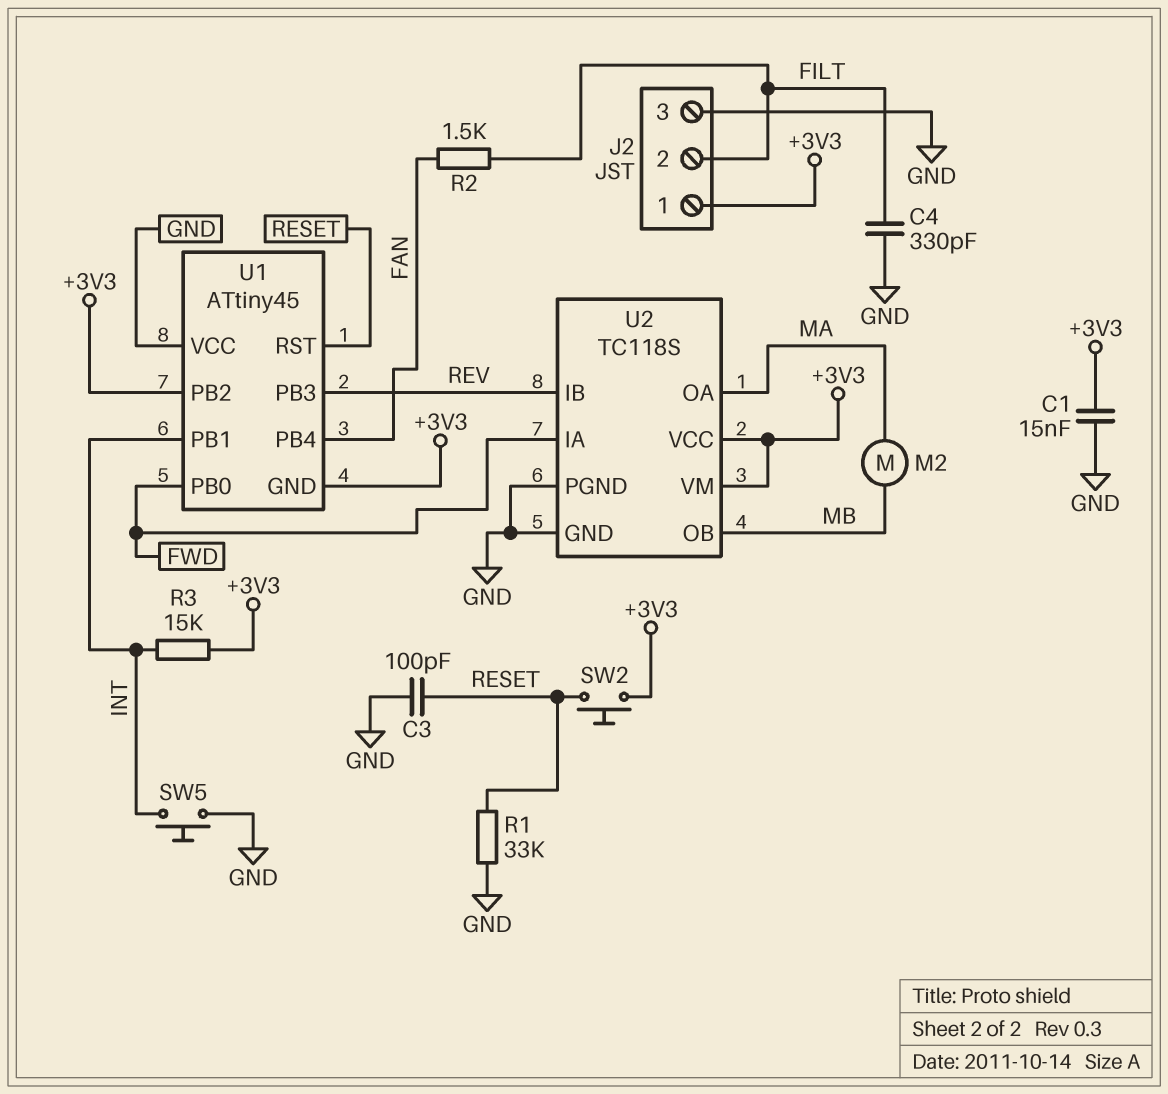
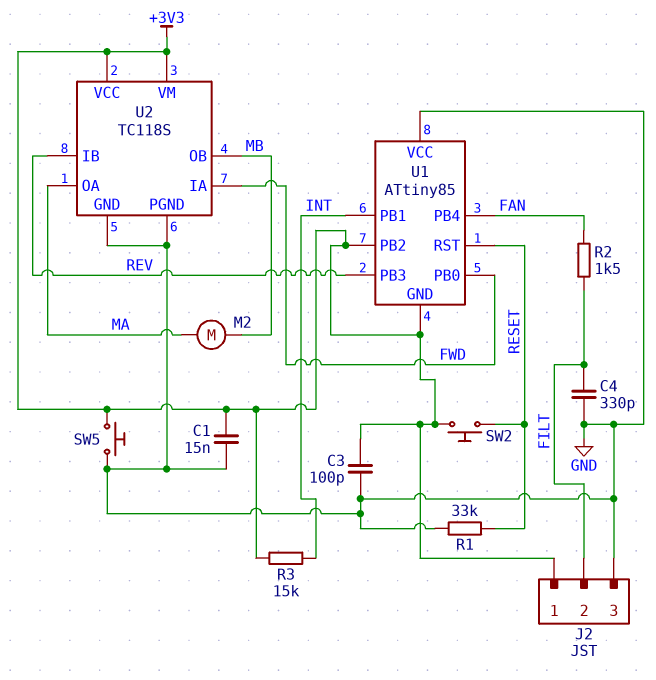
C3: 100pF (GND, RESET) -> 100pF (+3V3, GND)
SW5: button (GND, INT) -> button (+3V3, GND)
U1: ATtiny45 -> ATtiny85

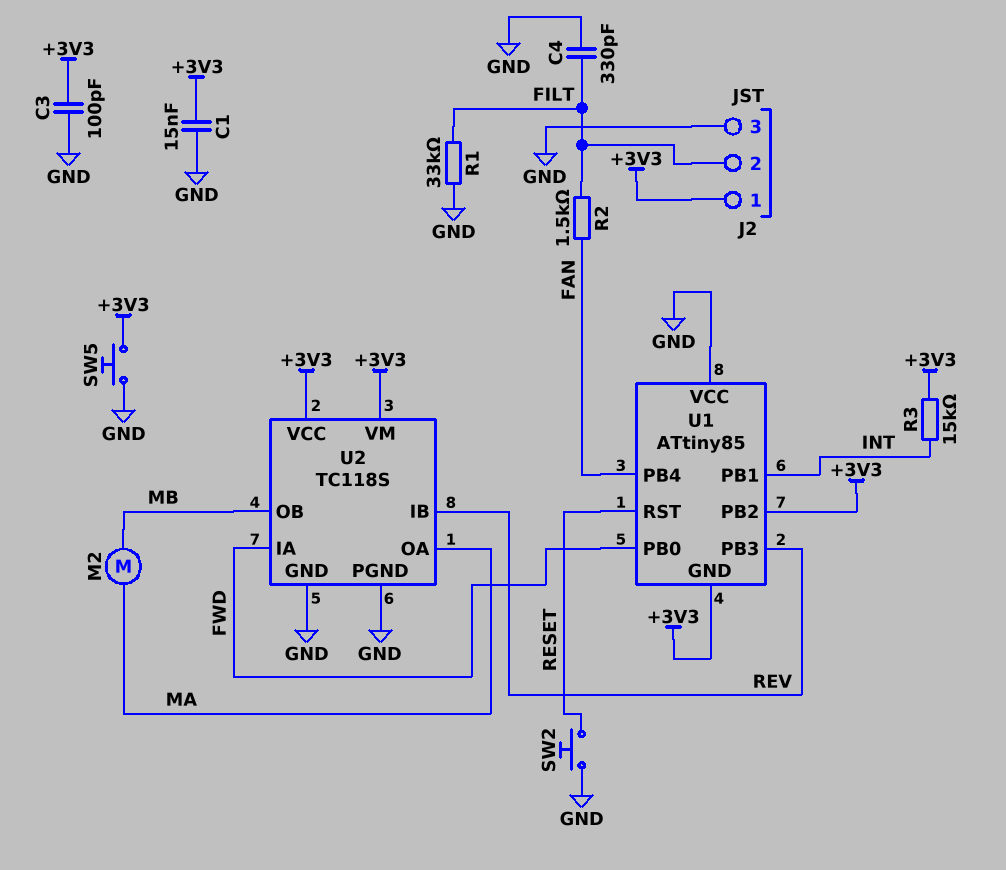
R1: 33k (GND, RESET) -> 33k (FILT, GND)
SW2: button (+3V3, RESET) -> button (GND, RESET)

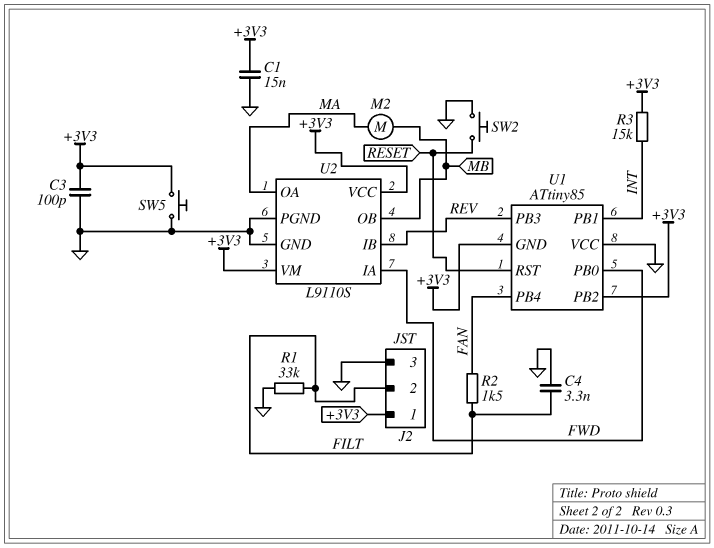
C4: 330pF (FILT, GND) -> 3.3nF (FILT, GND)
U2: TC118S -> L9110S

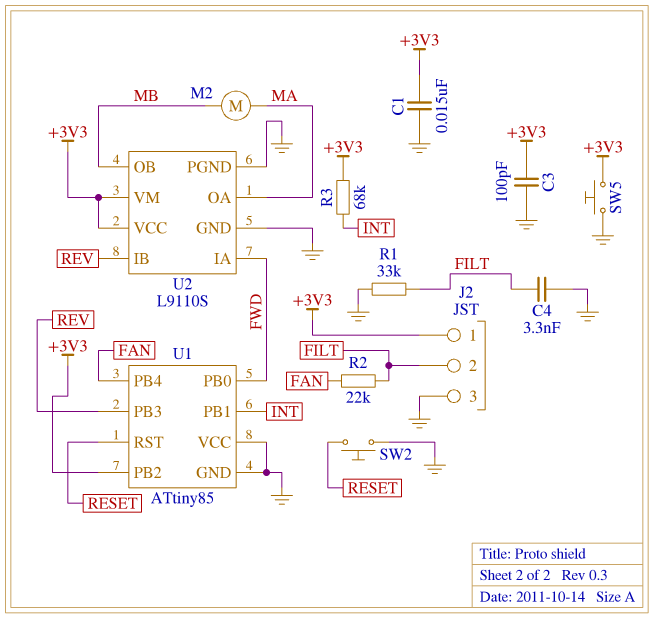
R2: 1.5k (FAN, FILT) -> 22k (FAN, FILT)
R3: 15k (+3V3, INT) -> 68k (+3V3, INT)
U1 pin GND: +3V3 -> GND

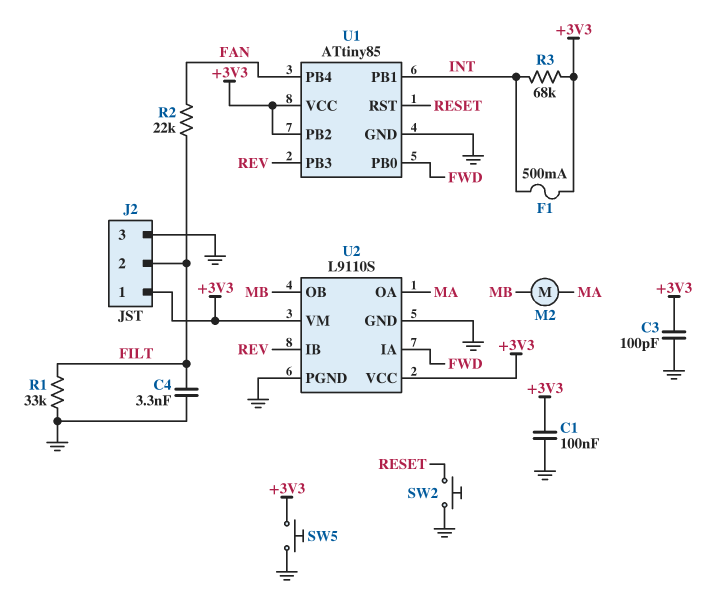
C1: 15nF (+3V3, GND) -> 100nF (+3V3, GND)
F1: none -> 500mA (+3V3, INT)
U1 pin VCC: GND -> +3V3

